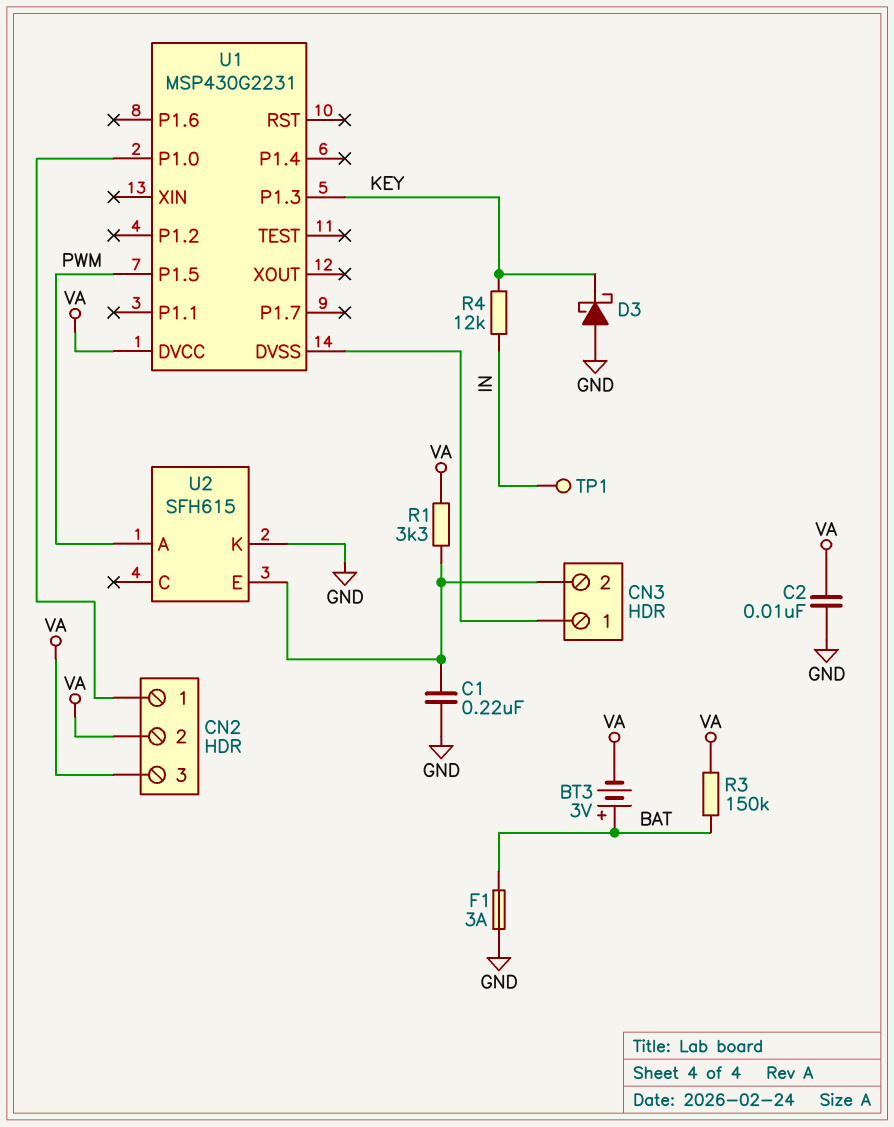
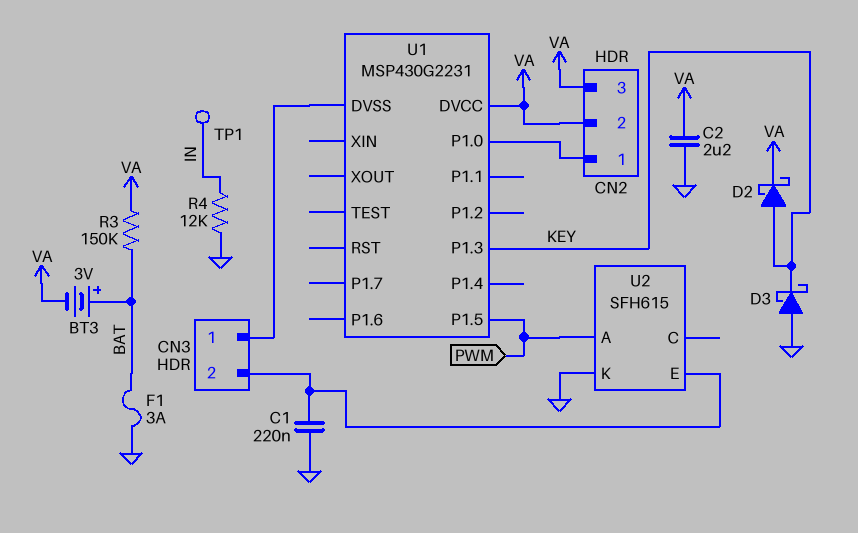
C2: 10nF (GND, VA) -> 2.2uF (GND, VA)
D2: none -> schottky (A KEY, K VA)
R1: 3.3k (CN3/2, VA) -> none
R4: 12k (IN, KEY) -> 12k (GND, IN)

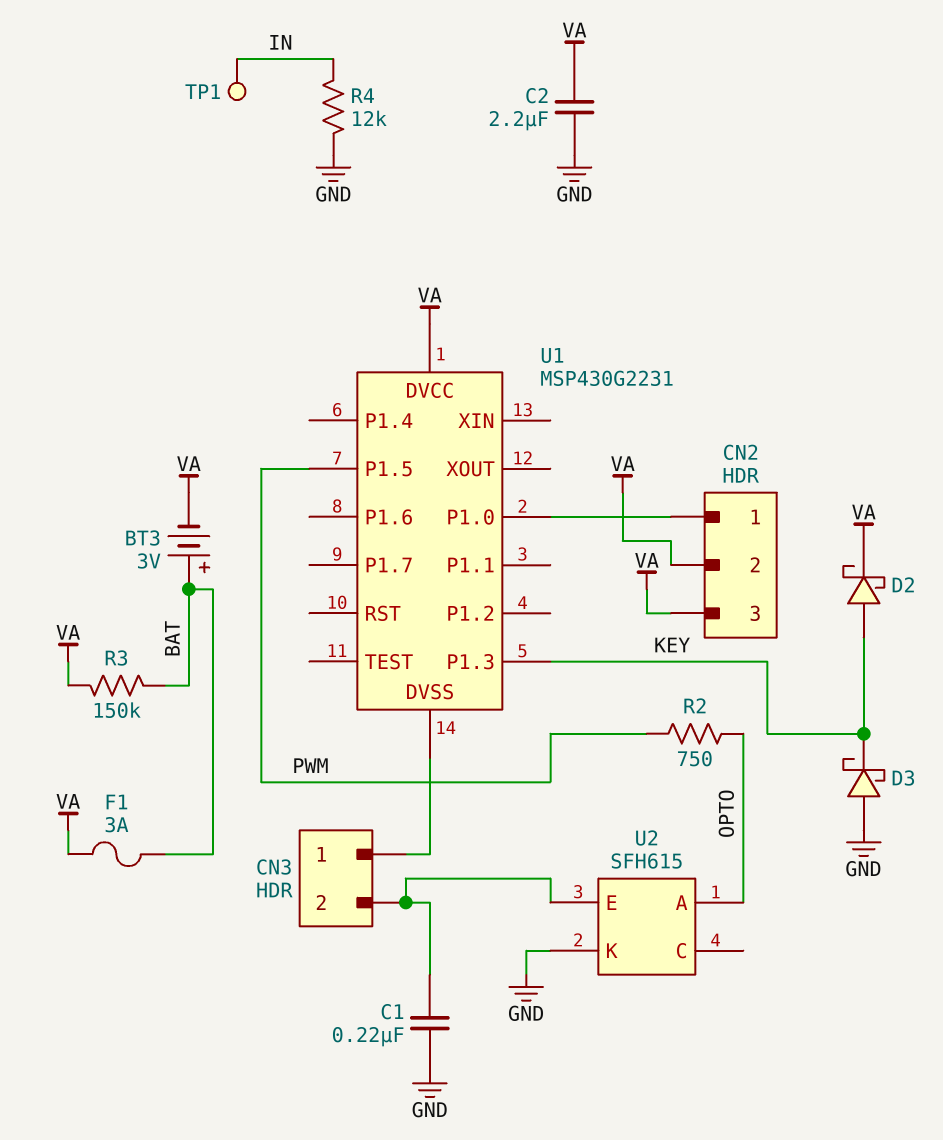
F1: 3A (BAT, GND) -> 3A (BAT, VA)
R2: none -> 750 (OPTO, PWM)
U2 pin A: PWM -> OPTO

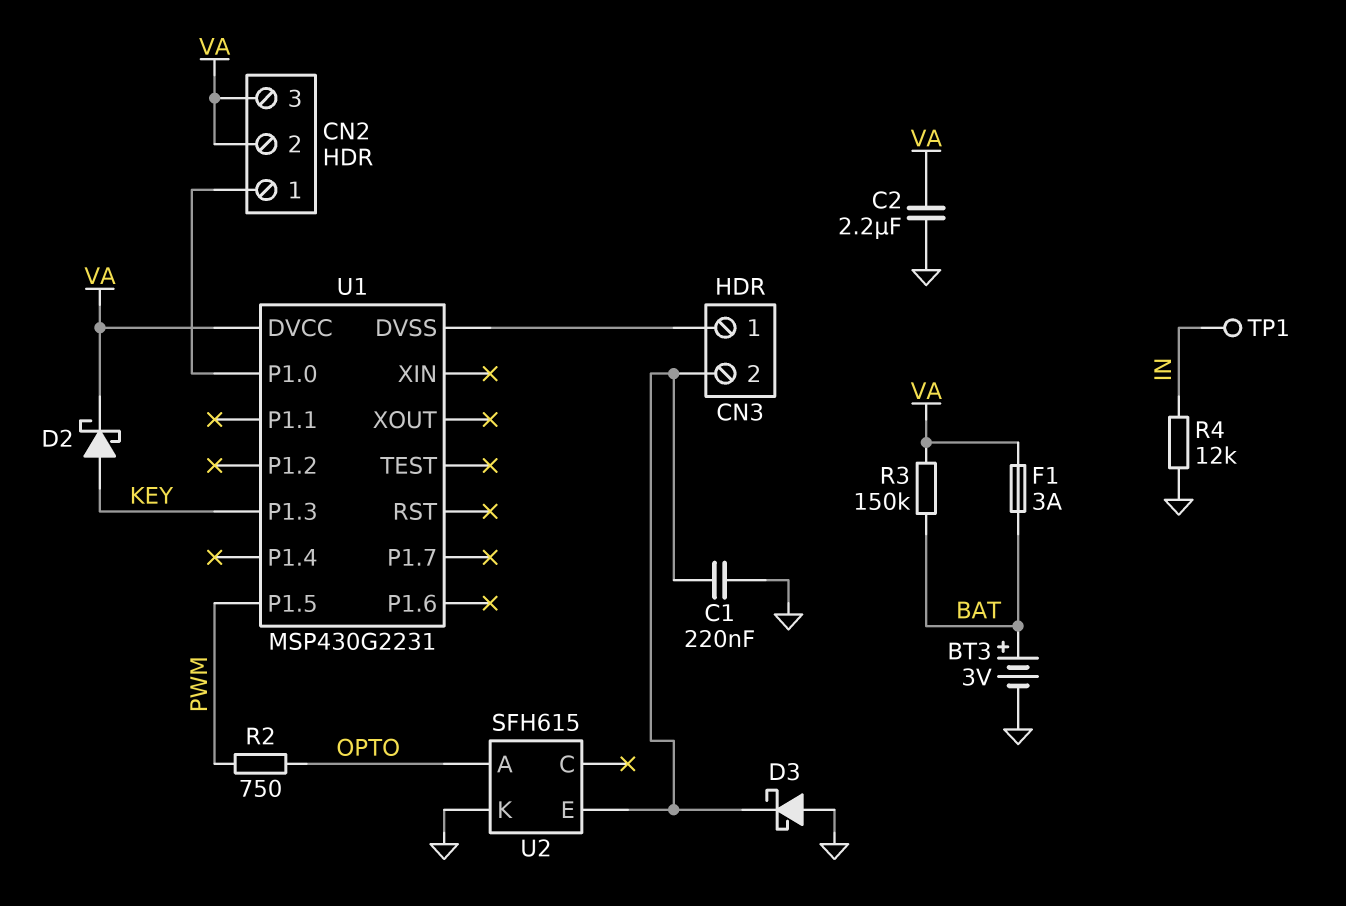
BT3: 3V (plus BAT, minus VA) -> 3V (plus BAT, minus GND)
D3: schottky (A GND, K KEY) -> schottky (A GND, K CN3/2)

